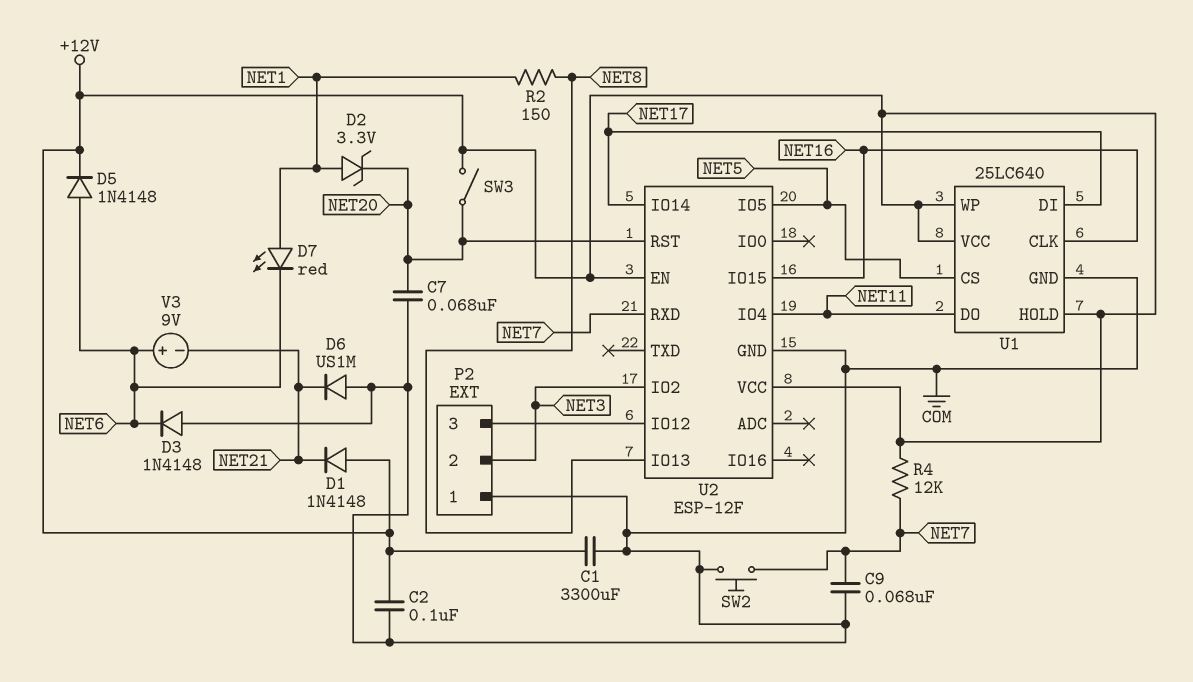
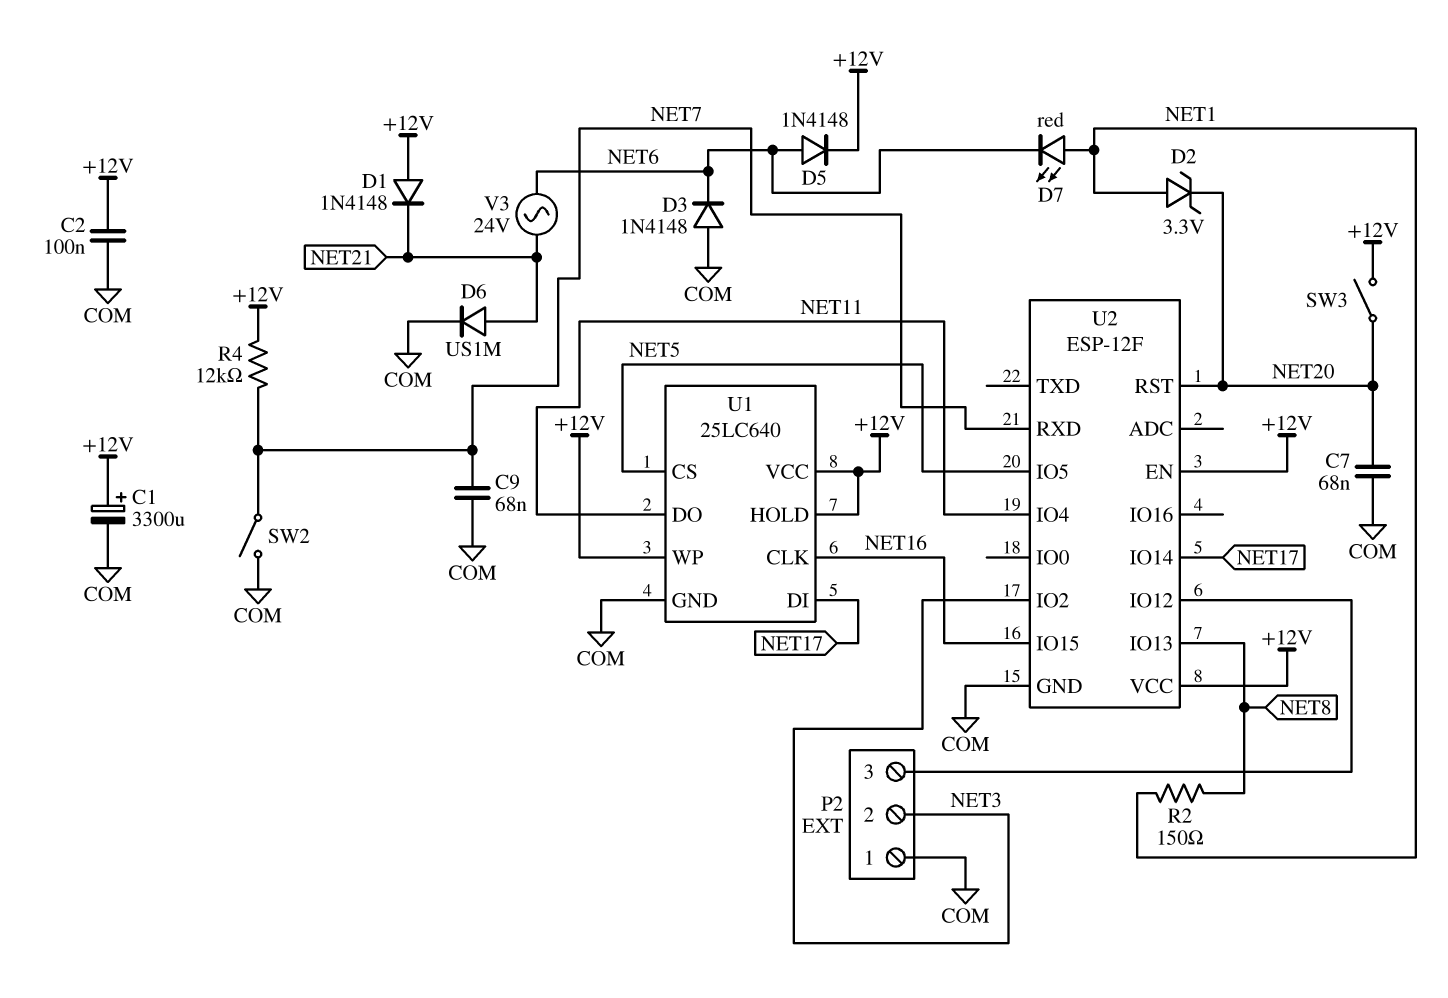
C1: 3300uF (+12V, COM) -> 3300uF (plus +12V, minus COM)
D6: diode US1M (A COM, K NET21) -> diode US1M (A NET21, K COM)
SW2: button (COM, NET7) -> switch (COM, NET7)
V3: 9V (plus NET6, minus NET21) -> AC 24V (NET6, NET21)

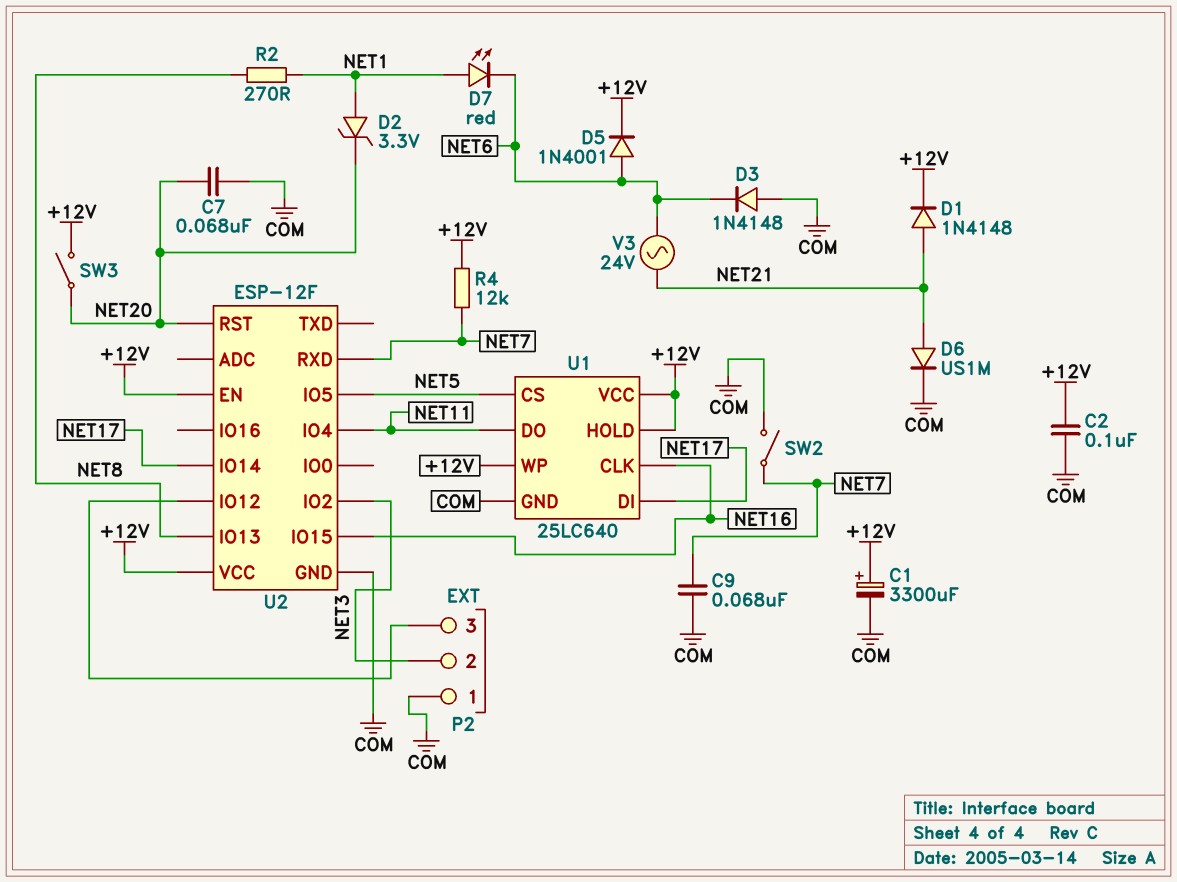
D1: diode 1N4148 (A +12V, K NET21) -> diode 1N4148 (A NET21, K +12V)
D5: diode 1N4148 (A NET6, K +12V) -> diode 1N4001 (A NET6, K +12V)
R2: 150 (NET1, NET8) -> 270 (NET1, NET8)

